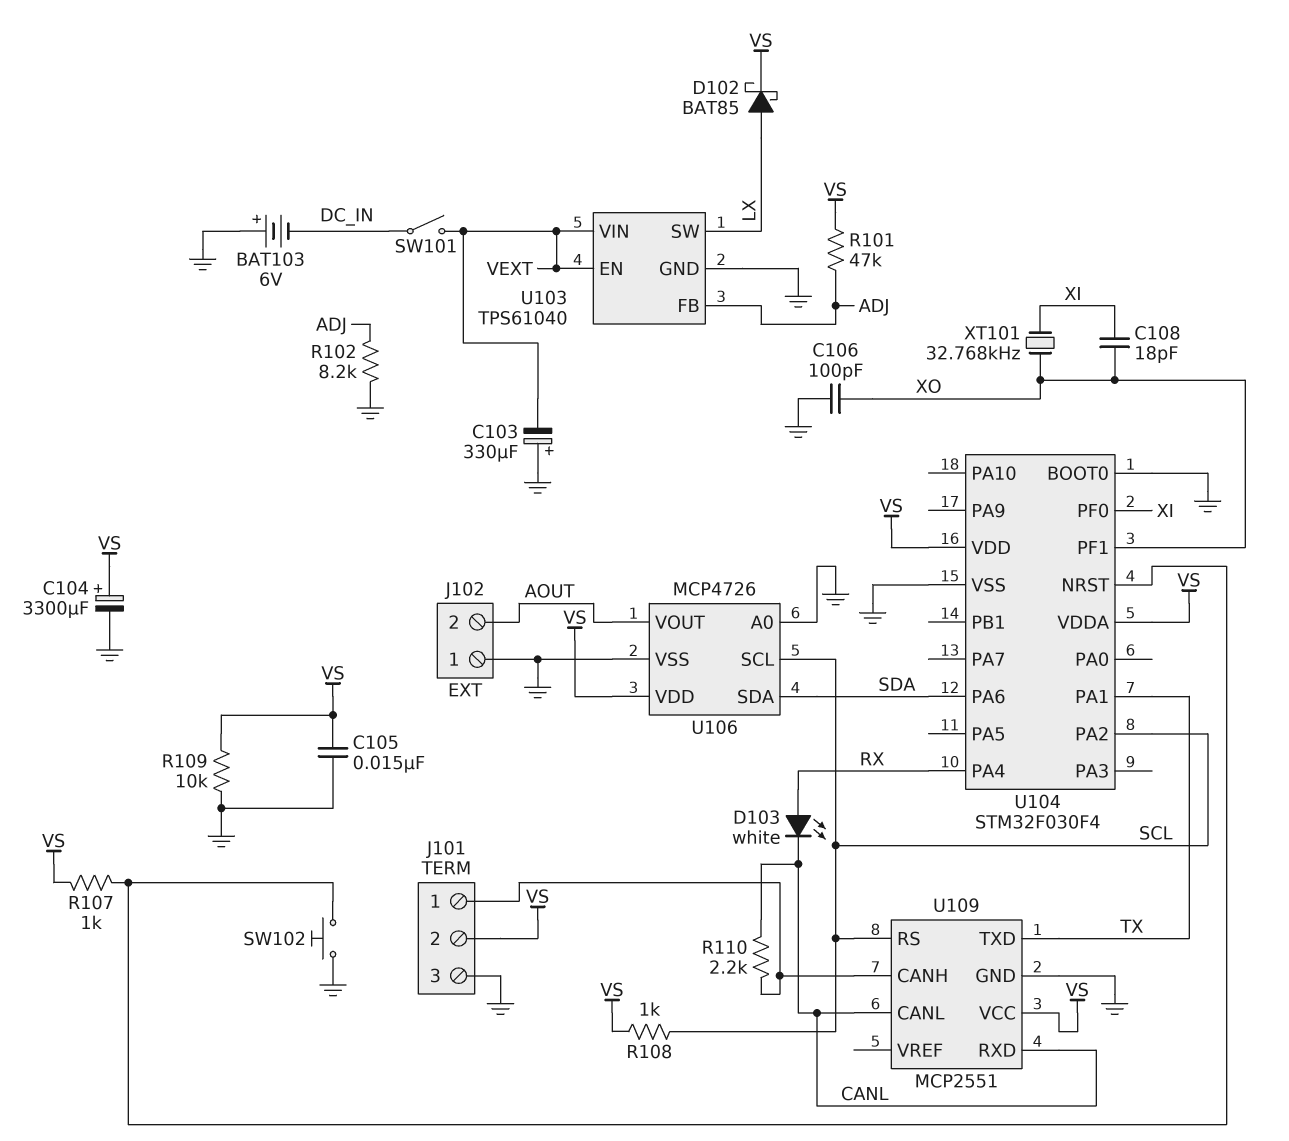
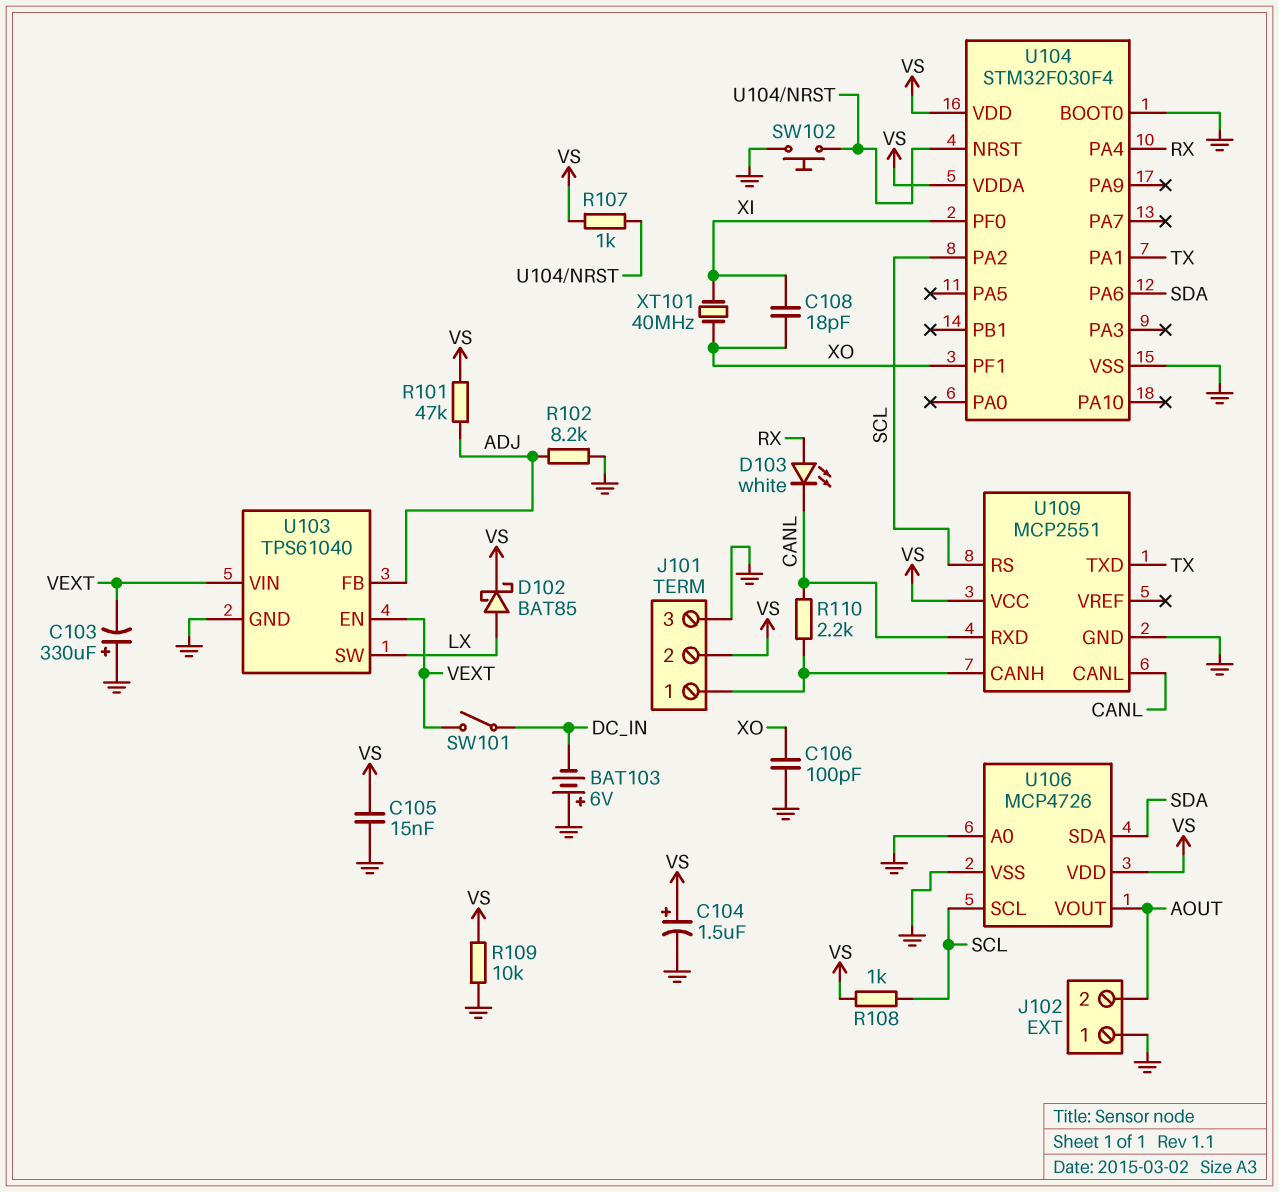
C104: 3300uF (plus VS, minus GND) -> 1.5uF (plus VS, minus GND)
XT101: 32.768kHz (XI, XO) -> 40MHz (XI, XO)

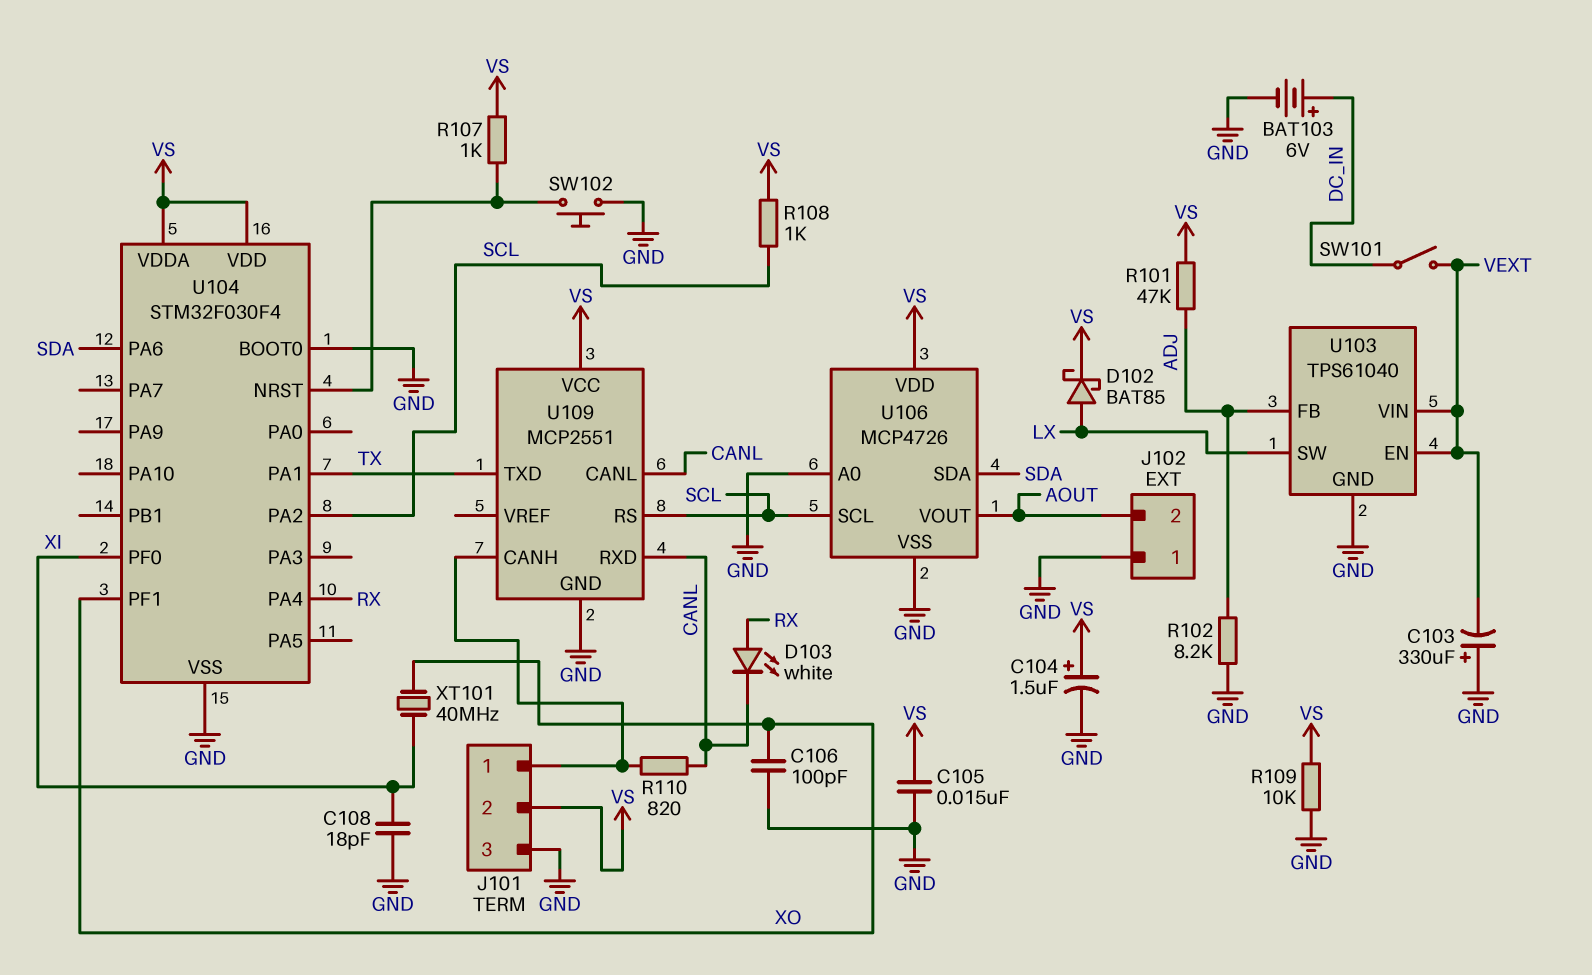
BAT103: 6V (plus GND, minus DC_IN) -> 6V (plus DC_IN, minus GND)
C108: 18pF (XI, XO) -> 18pF (GND, XI)
R110: 2.2k (CANL, J101/1) -> 820 (CANL, J101/1)

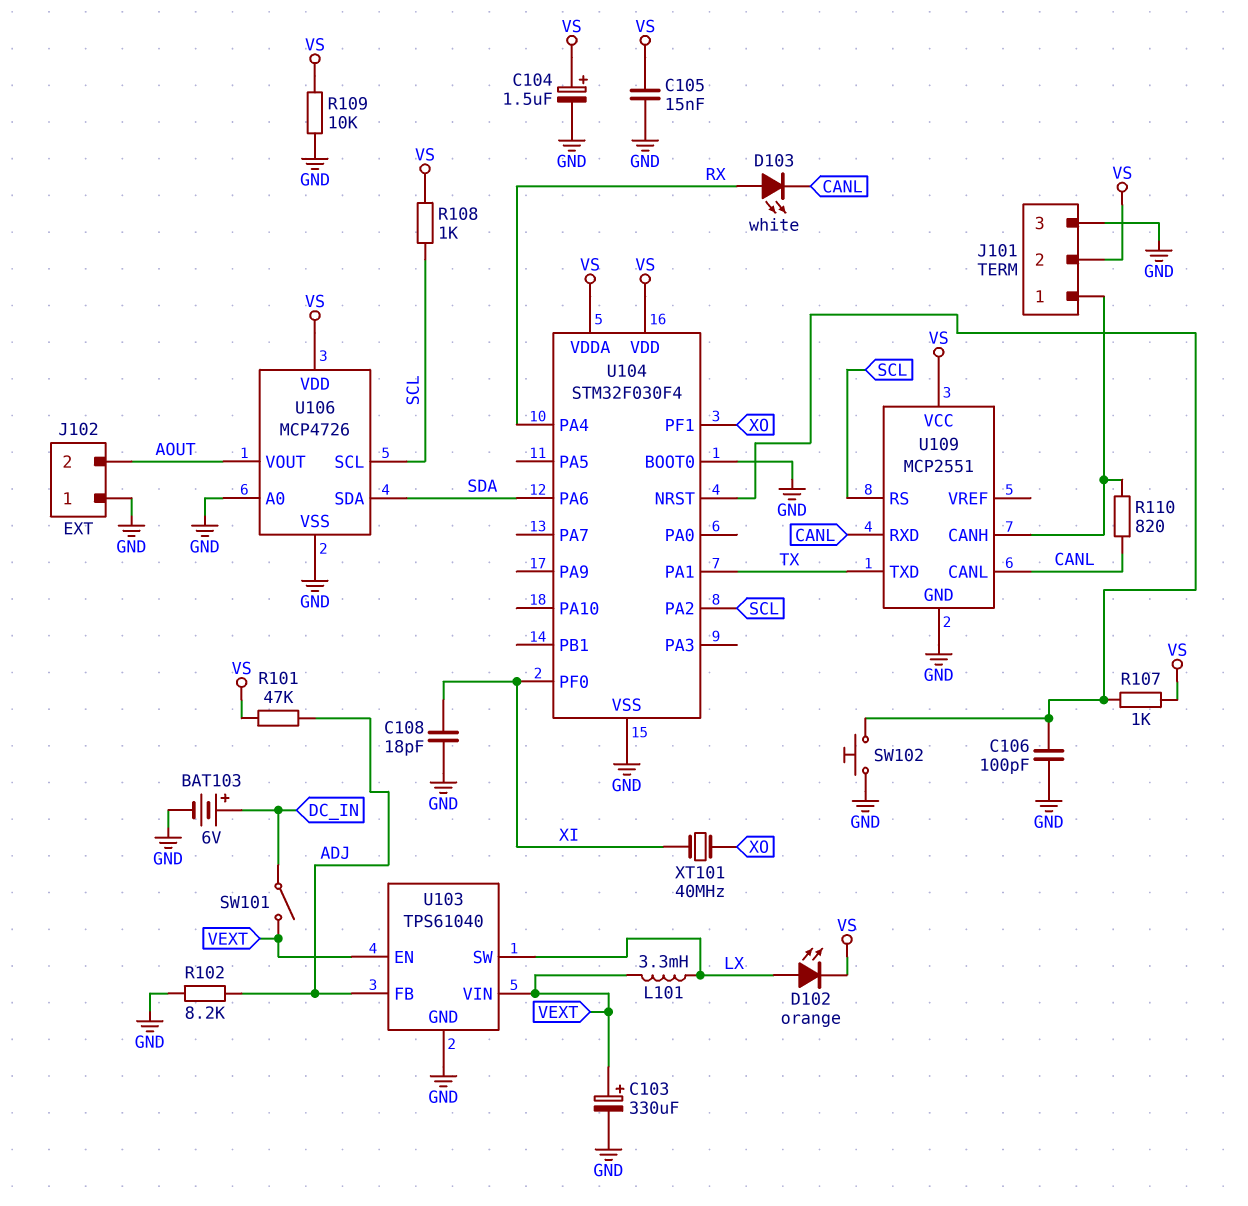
C103: 330uF (plus GND, minus VEXT) -> 330uF (plus VEXT, minus GND)
C106: 100pF (GND, XO) -> 100pF (GND, U104/NRST)
D102: schottky BAT85 (A LX, K VS) -> LED orange (A LX, K VS)
L101: none -> 3.3mH (LX, VEXT)

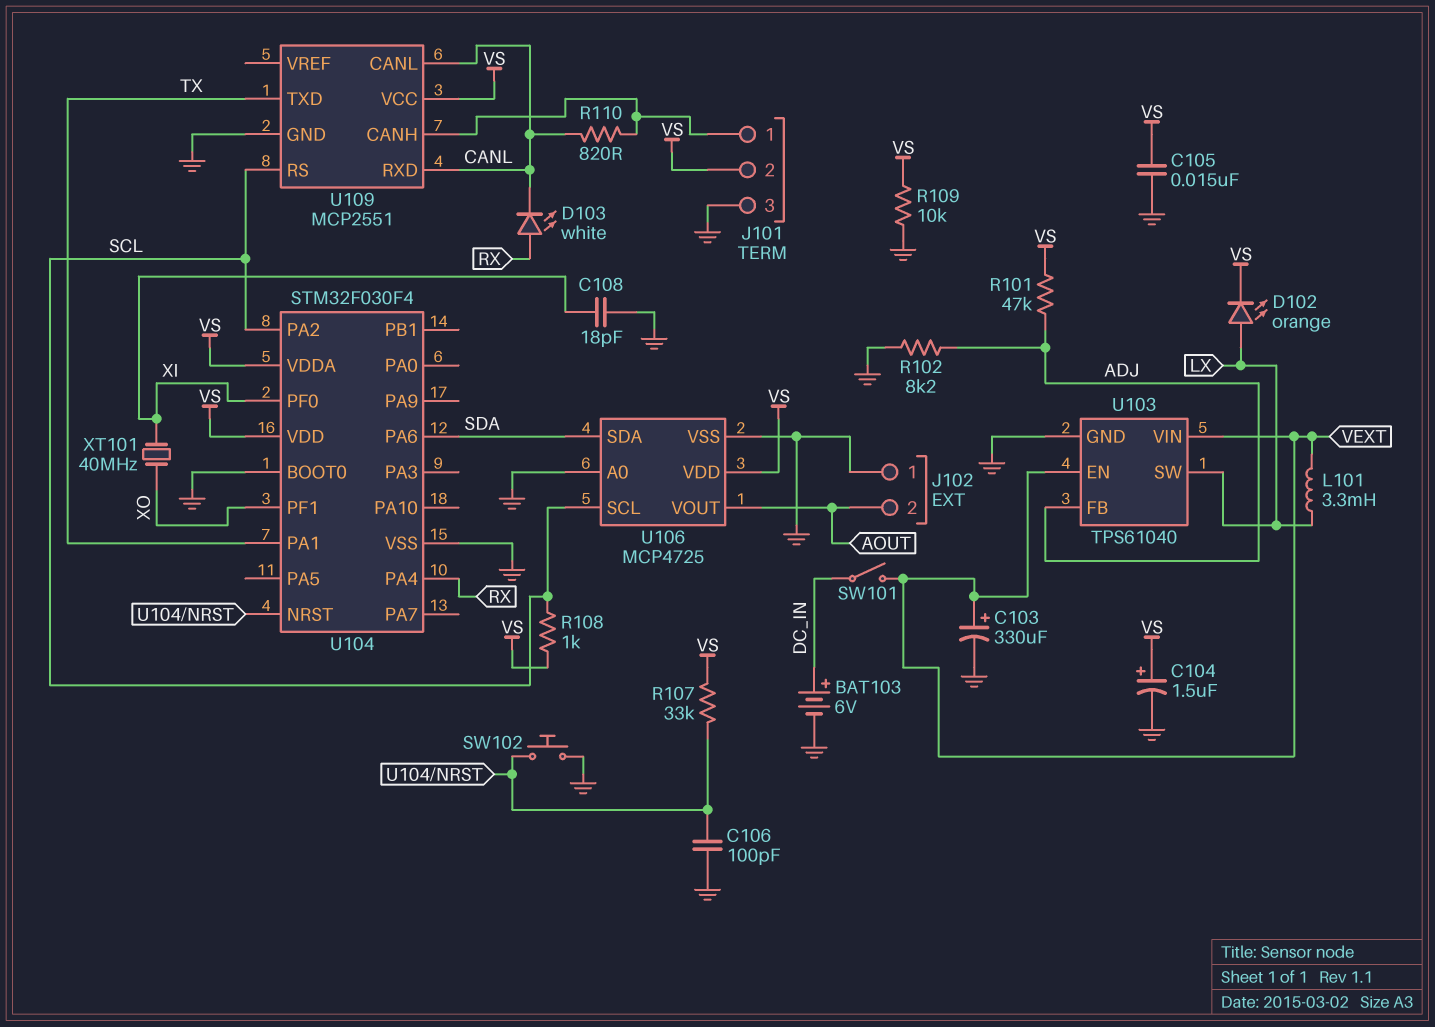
R107: 1k (U104/NRST, VS) -> 33k (U104/NRST, VS)
U106: MCP4726 -> MCP4725

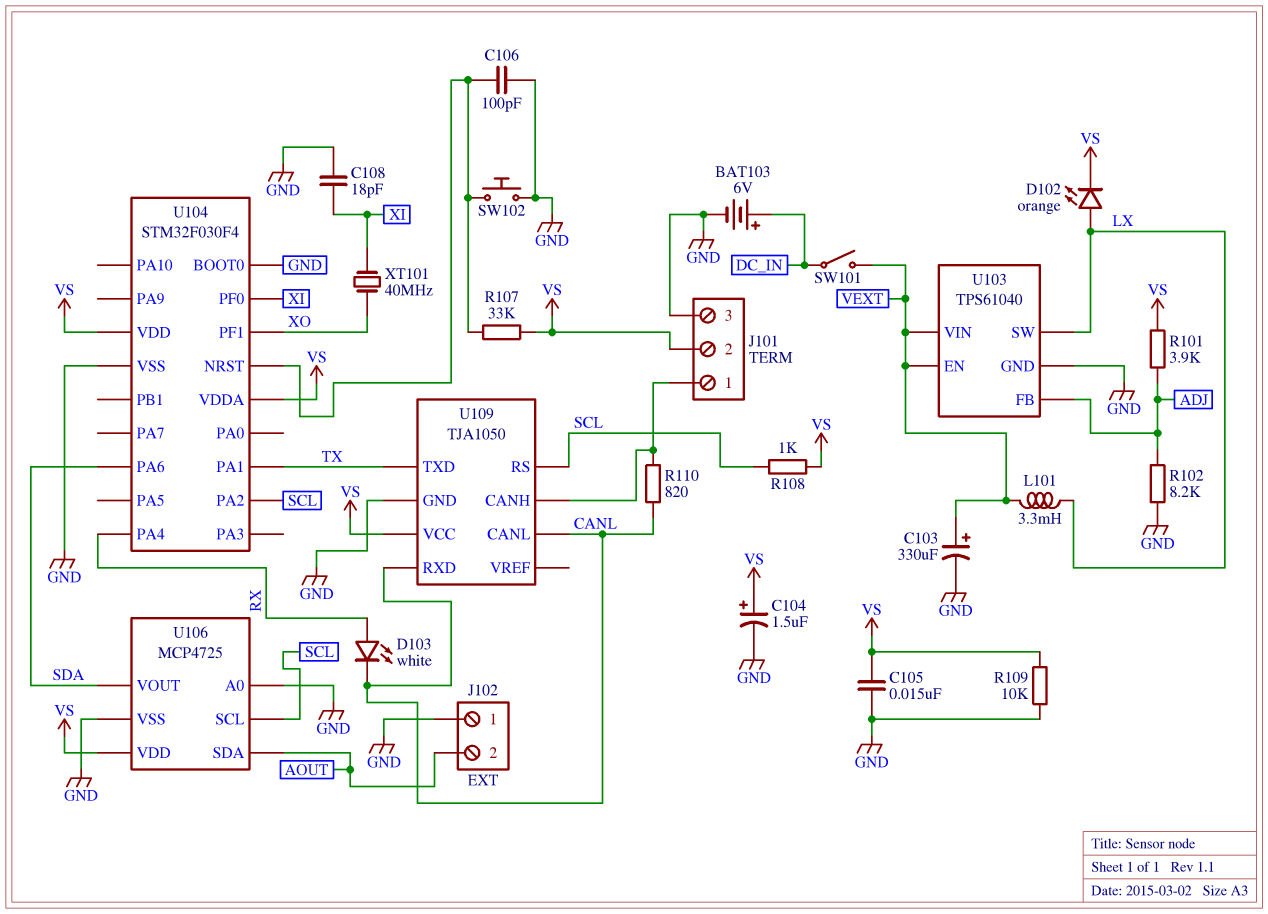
R101: 47k (ADJ, VS) -> 3.9k (ADJ, VS)
U106 pin SDA: SDA -> AOUT
U106 pin VOUT: AOUT -> SDA
U109: MCP2551 -> TJA1050

